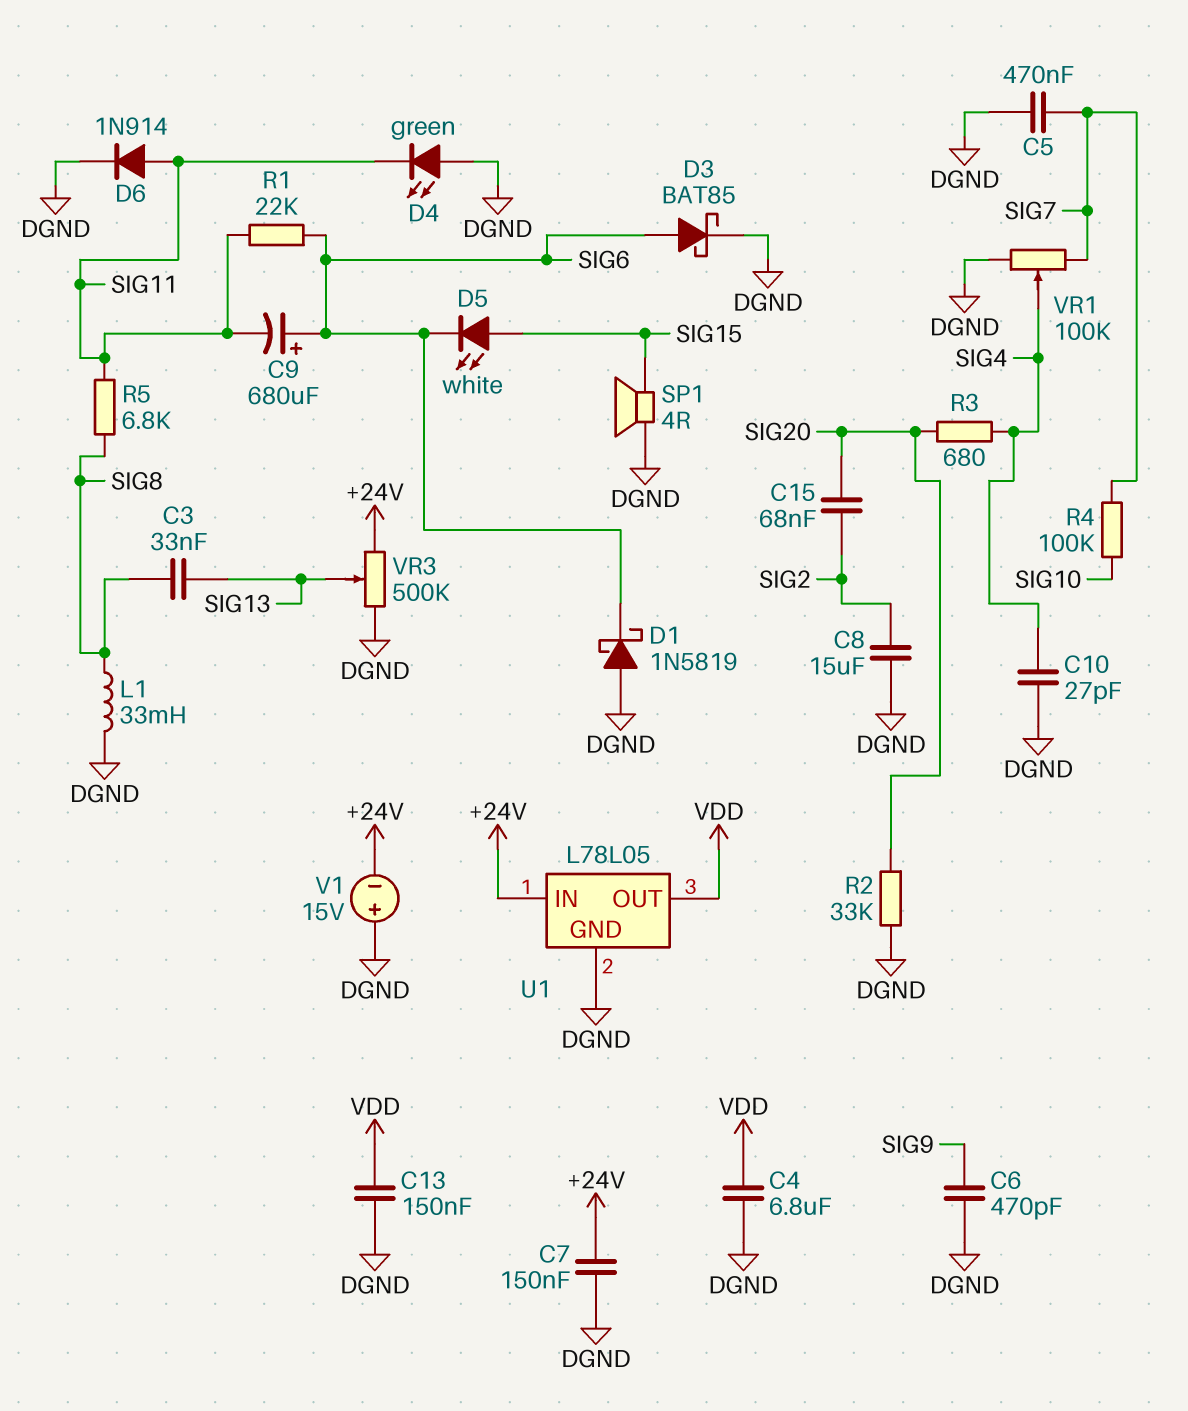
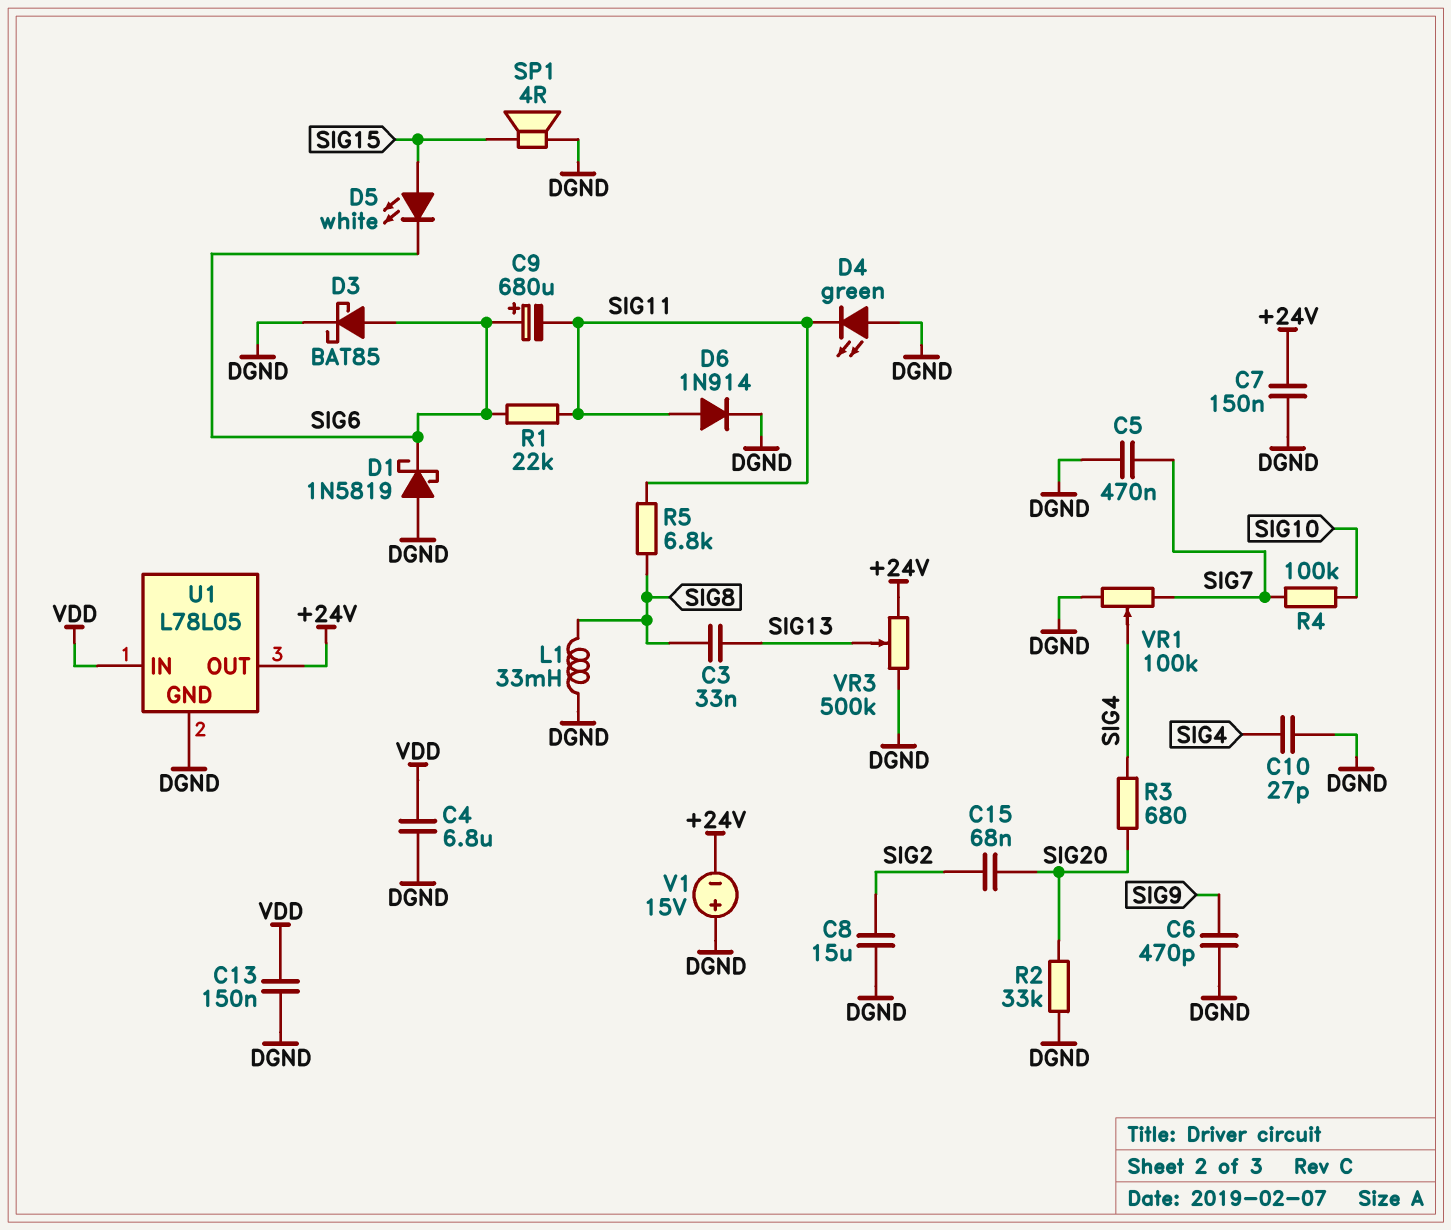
U1 pin IN: +24V -> VDD
U1 pin OUT: VDD -> +24V

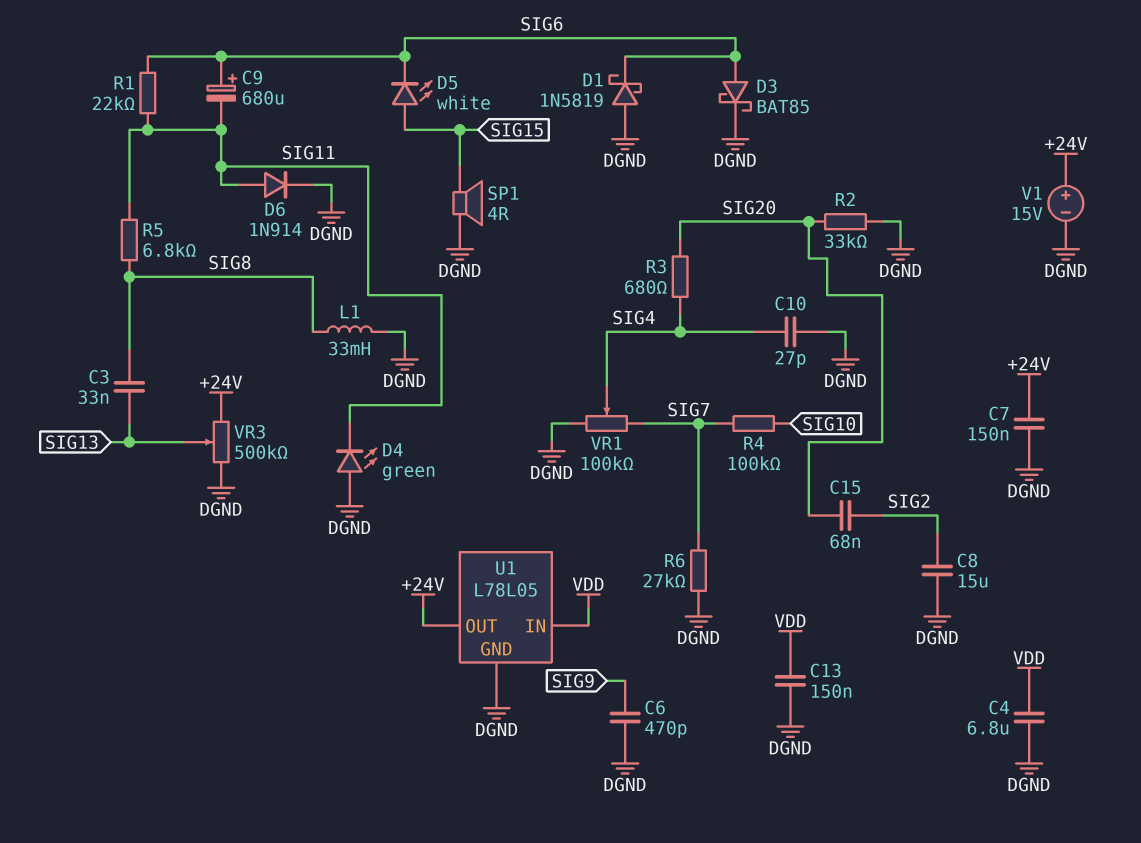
C5: 470nF (DGND, SIG7) -> none
R6: none -> 27k (DGND, SIG7)
V1: 15V (plus DGND, minus +24V) -> 15V (plus +24V, minus DGND)

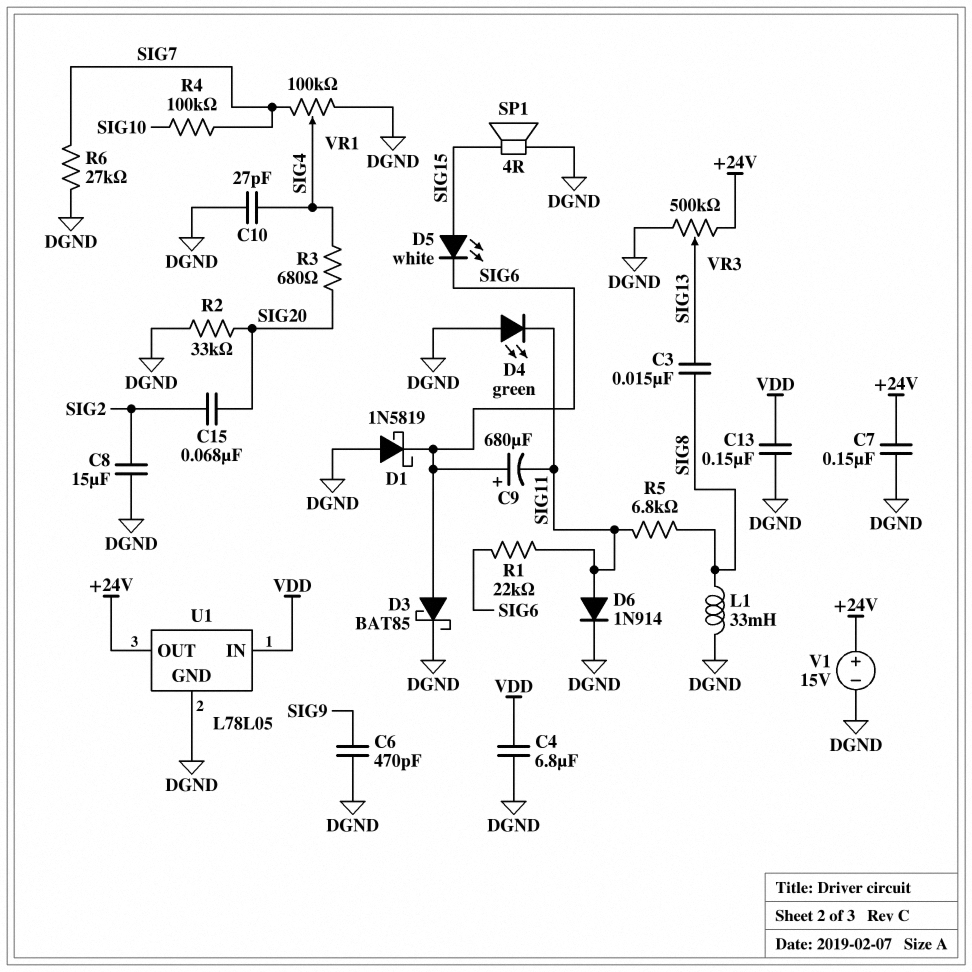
C3: 33nF (SIG8, SIG13) -> 15nF (SIG8, SIG13)

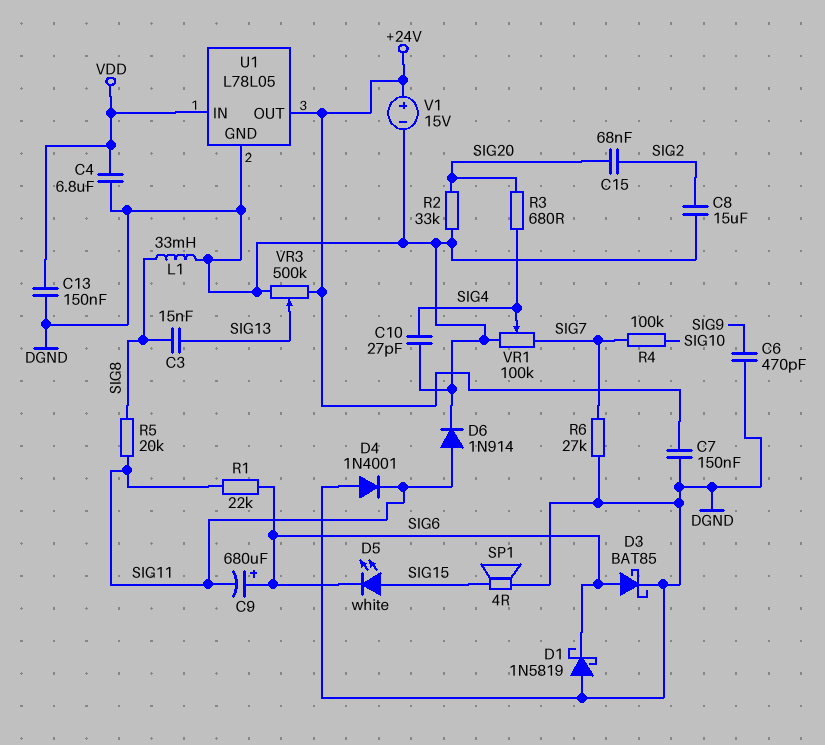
D4: LED green (A DGND, K SIG11) -> diode 1N4001 (A DGND, K SIG11)
R5: 6.8k (SIG8, SIG11) -> 20k (SIG8, SIG11)

